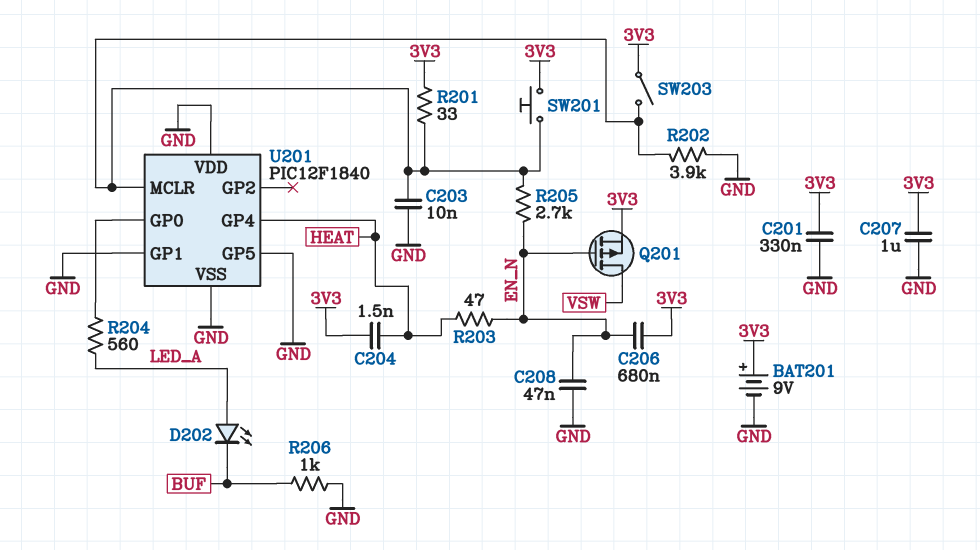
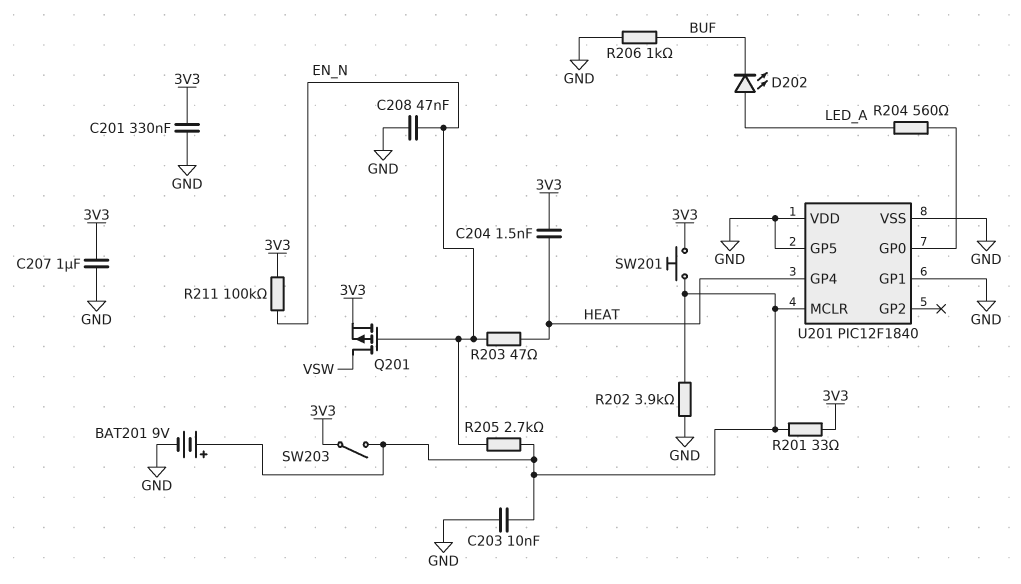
BAT201: 9V (plus 3V3, minus GND) -> 9V (plus U201/MCLR, minus GND)
C206: 680nF (3V3, EN_N) -> none
R211: none -> 100k (3V3, EN_N)

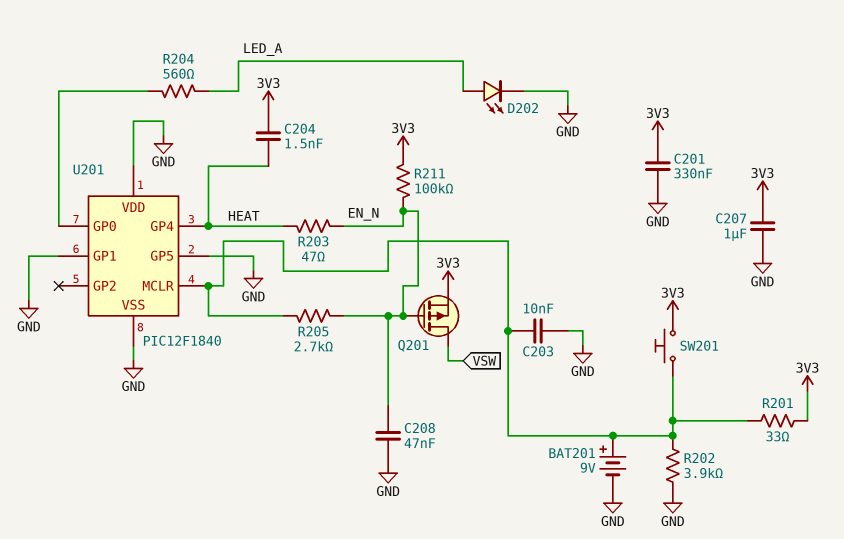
D202: LED (A LED_A, K BUF) -> LED (A LED_A, K GND)
R206: 1k (BUF, GND) -> none
SW203: switch (3V3, U201/MCLR) -> none

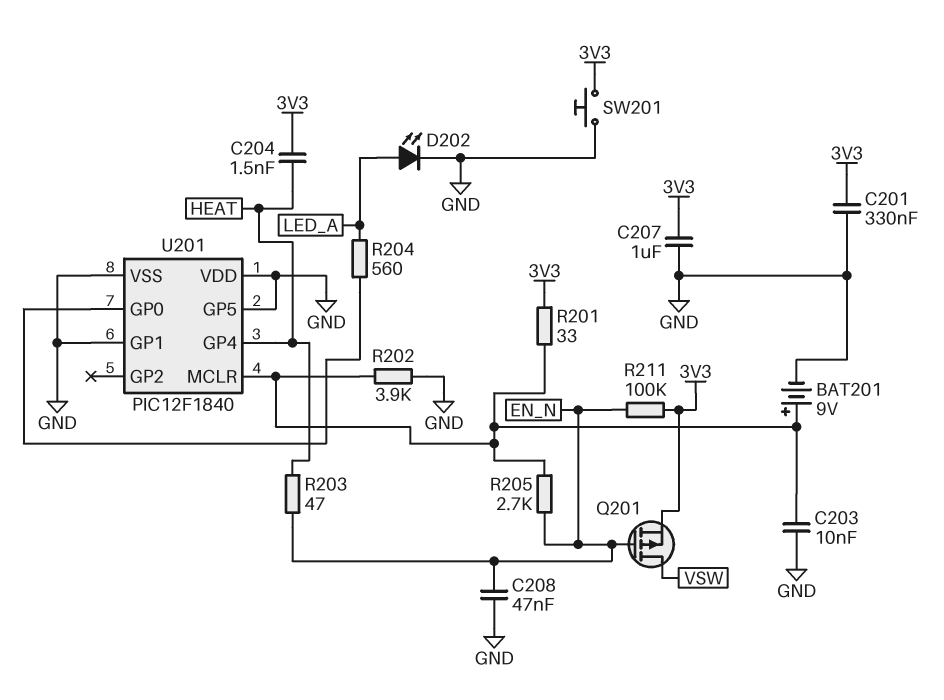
SW201: button (3V3, U201/MCLR) -> button (3V3, GND)

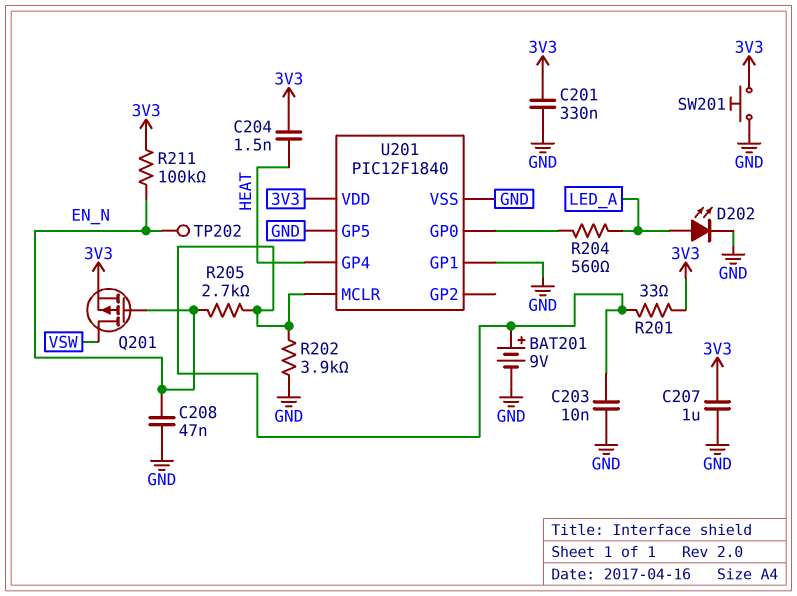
R203: 47 (EN_N, HEAT) -> none
TP202: none -> test point (EN_N)
U201 pin VDD: GND -> 3V3

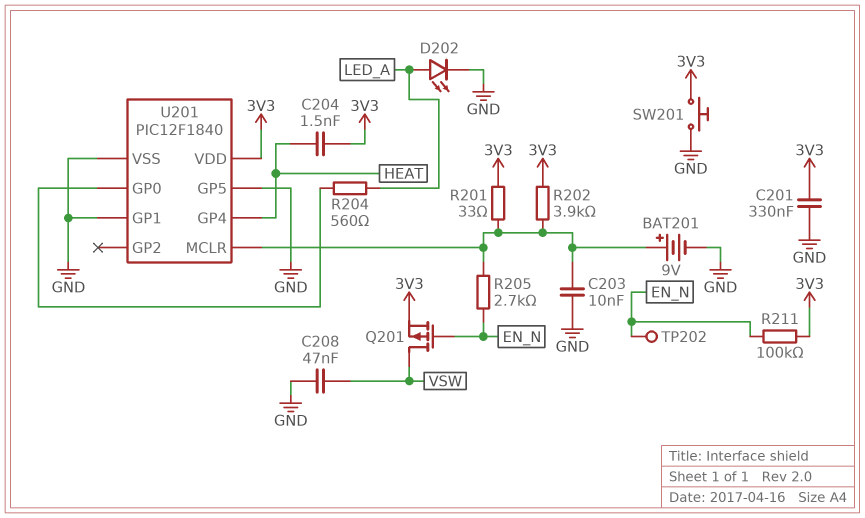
C207: 1uF (3V3, GND) -> none
C208: 47nF (EN_N, GND) -> 47nF (GND, VSW)
R202: 3.9k (GND, U201/MCLR) -> 3.9k (3V3, U201/MCLR)

